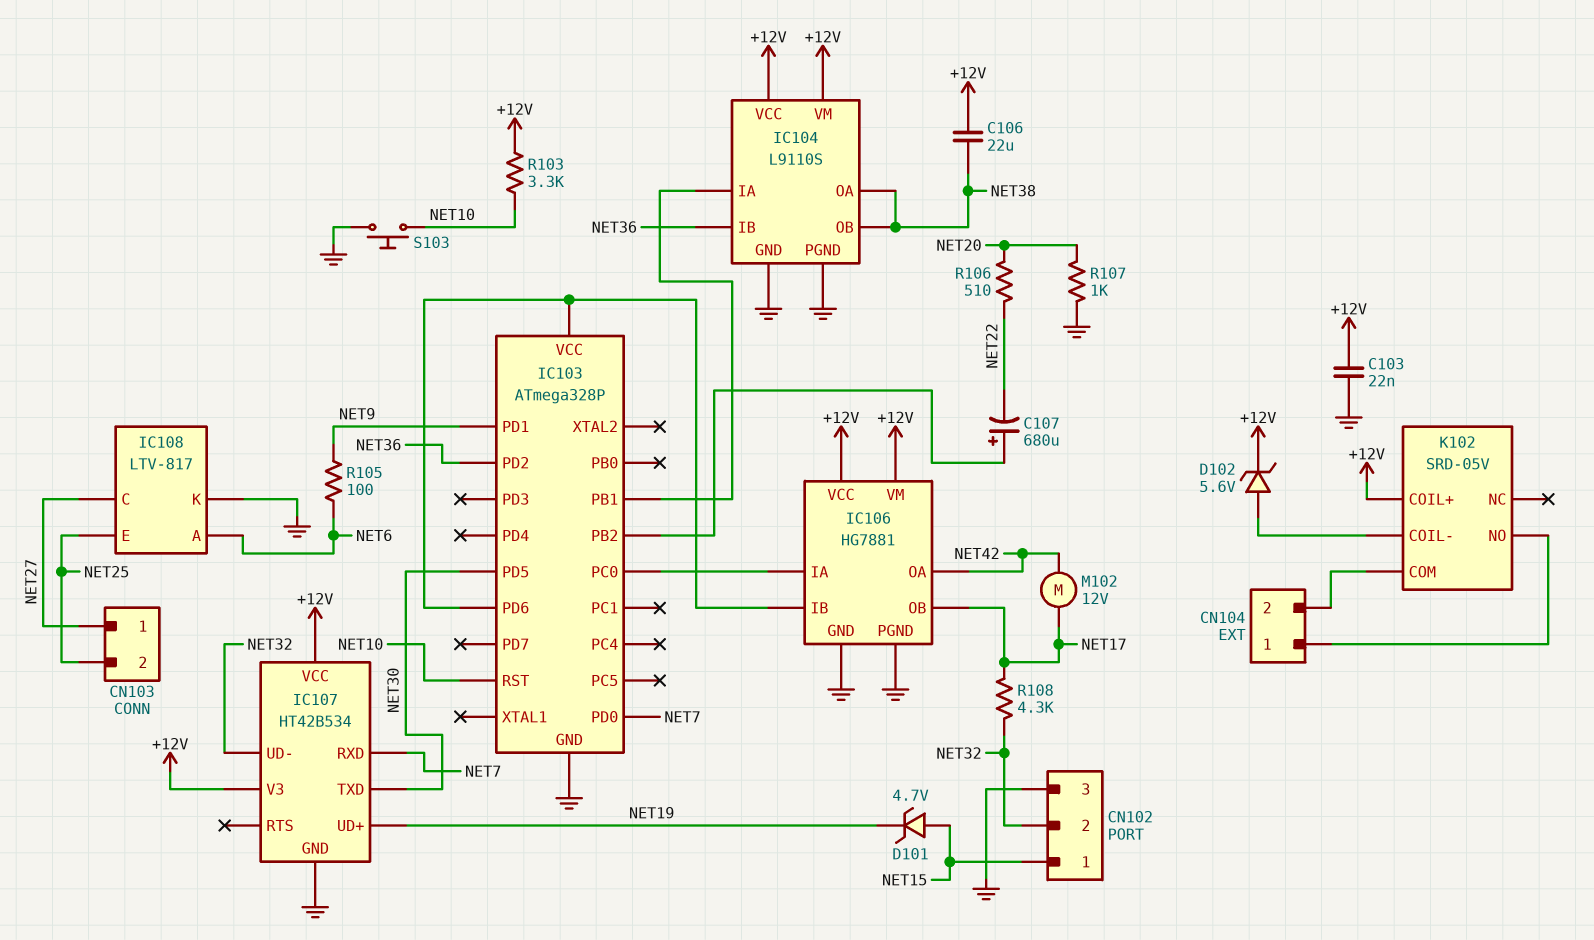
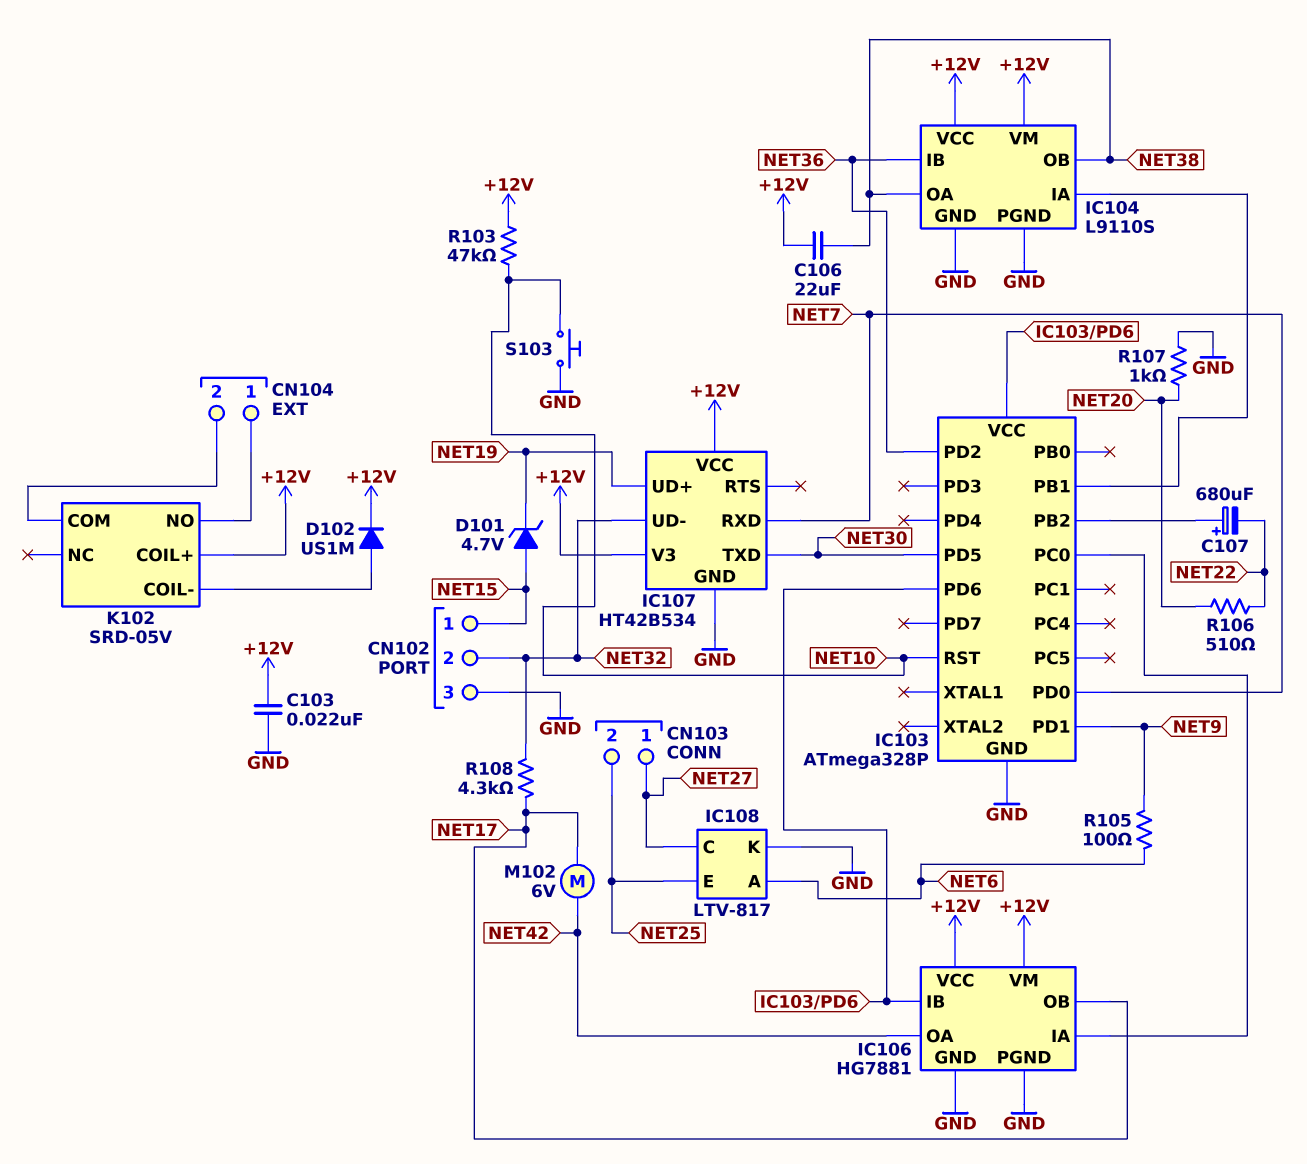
D102: zener 5.6V (A K102/COIL-, K +12V) -> diode US1M (A K102/COIL-, K +12V)
M102: motor 12V (NET17, NET42) -> motor 6V (NET17, NET42)
R103: 3.3k (+12V, NET10) -> 47k (+12V, NET10)

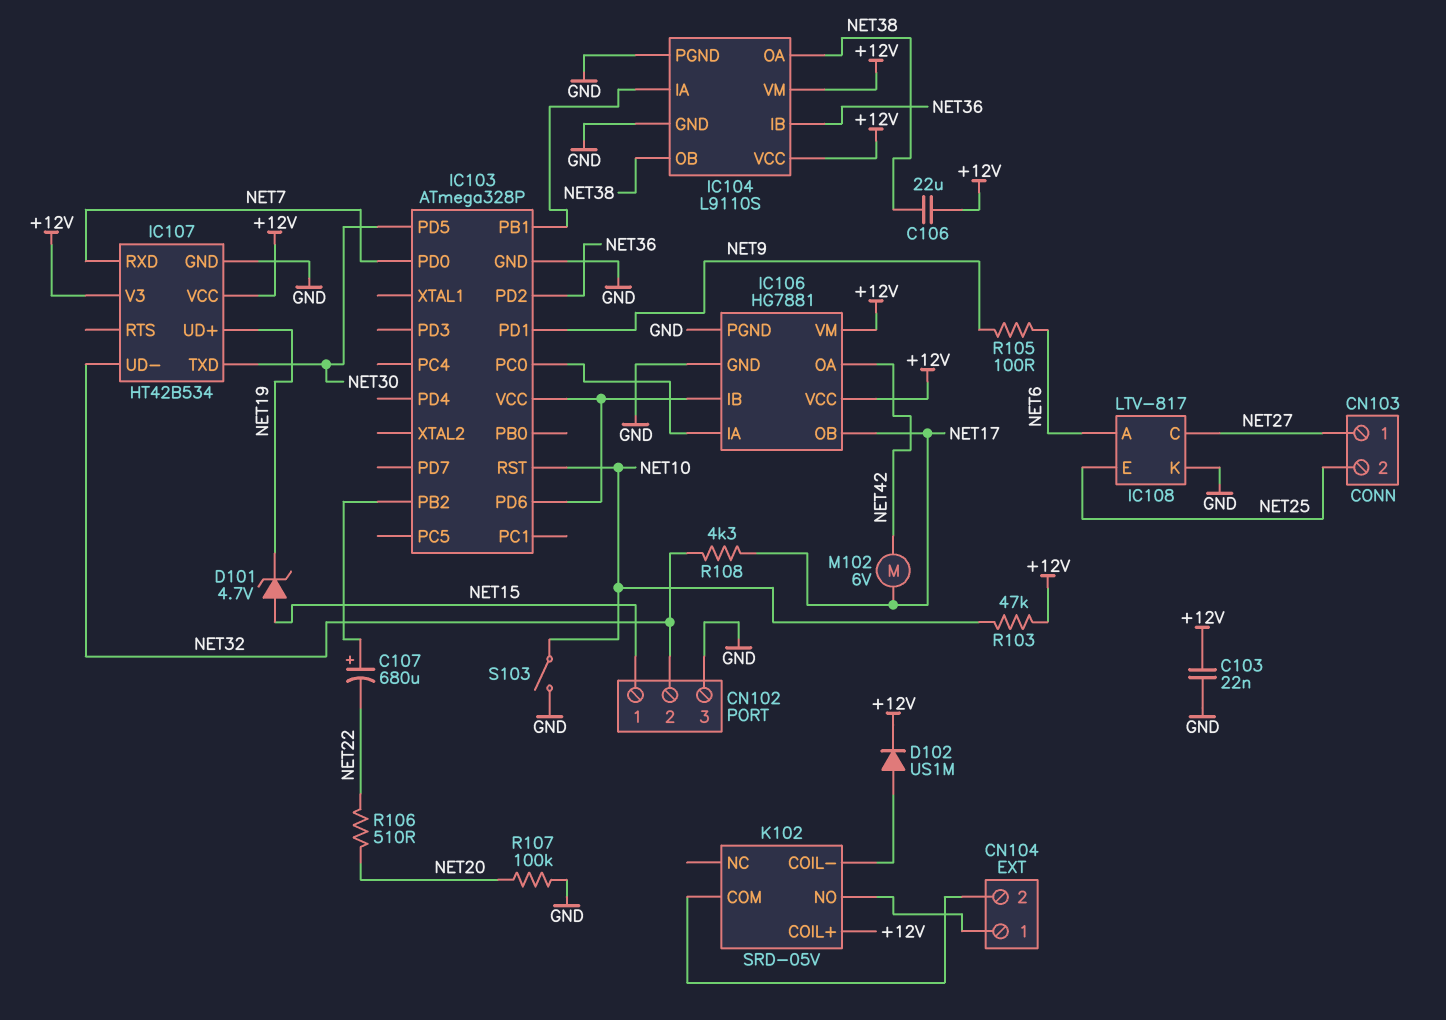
R107: 1k (GND, NET20) -> 100k (GND, NET20)
S103: button (GND, NET10) -> switch (GND, NET10)

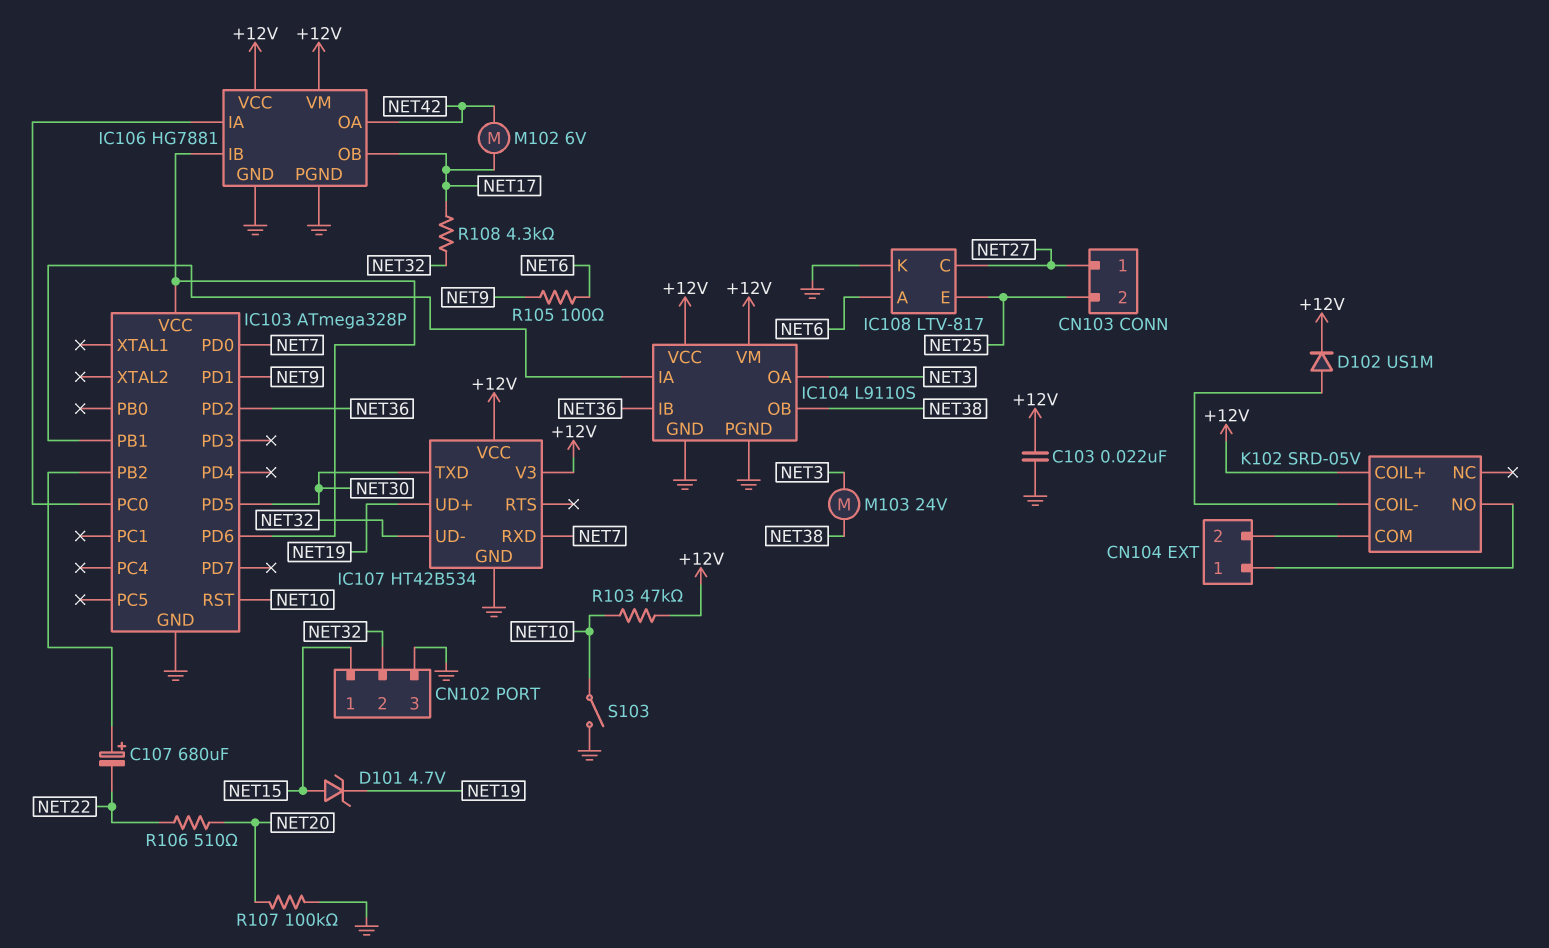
C106: 22uF (+12V, NET38) -> none
IC104 pin OA: NET38 -> NET3
M103: none -> motor 24V (NET3, NET38)

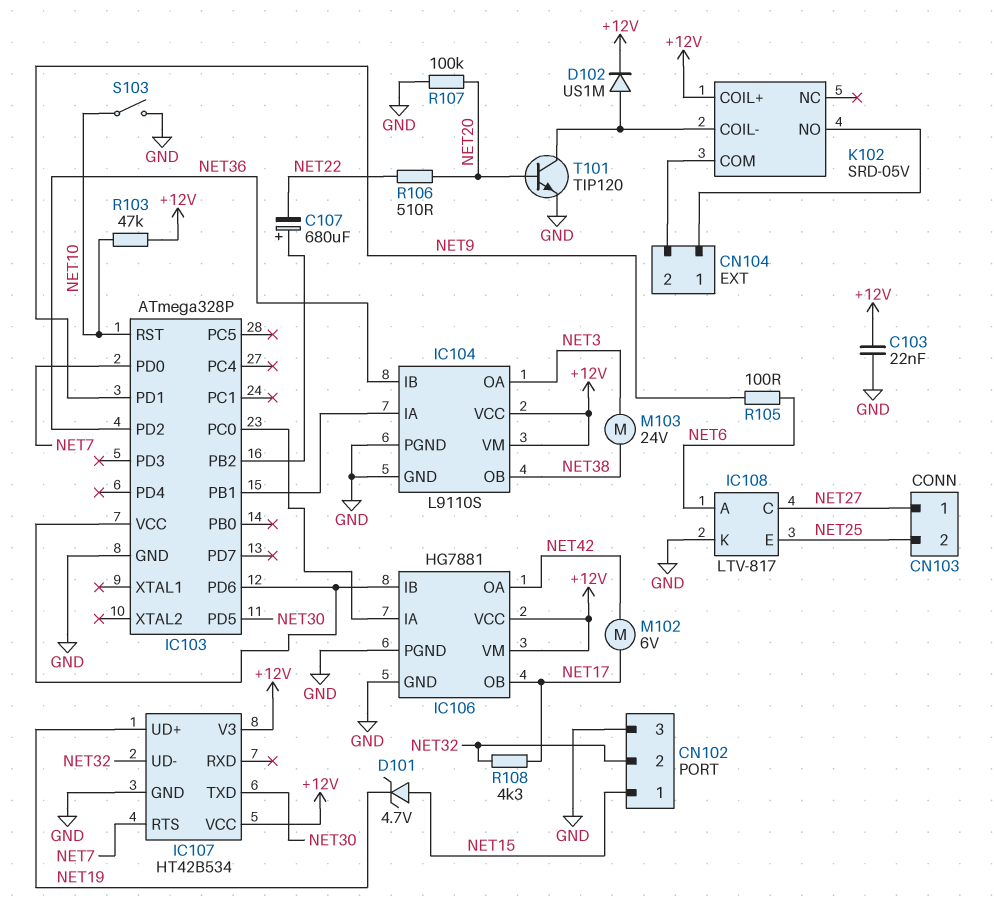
IC107 pin RTS: none -> NET7
IC107 pin RXD: NET7 -> none
T101: none -> NPN TIP120 (B NET20, C K102/COIL-, E GND)

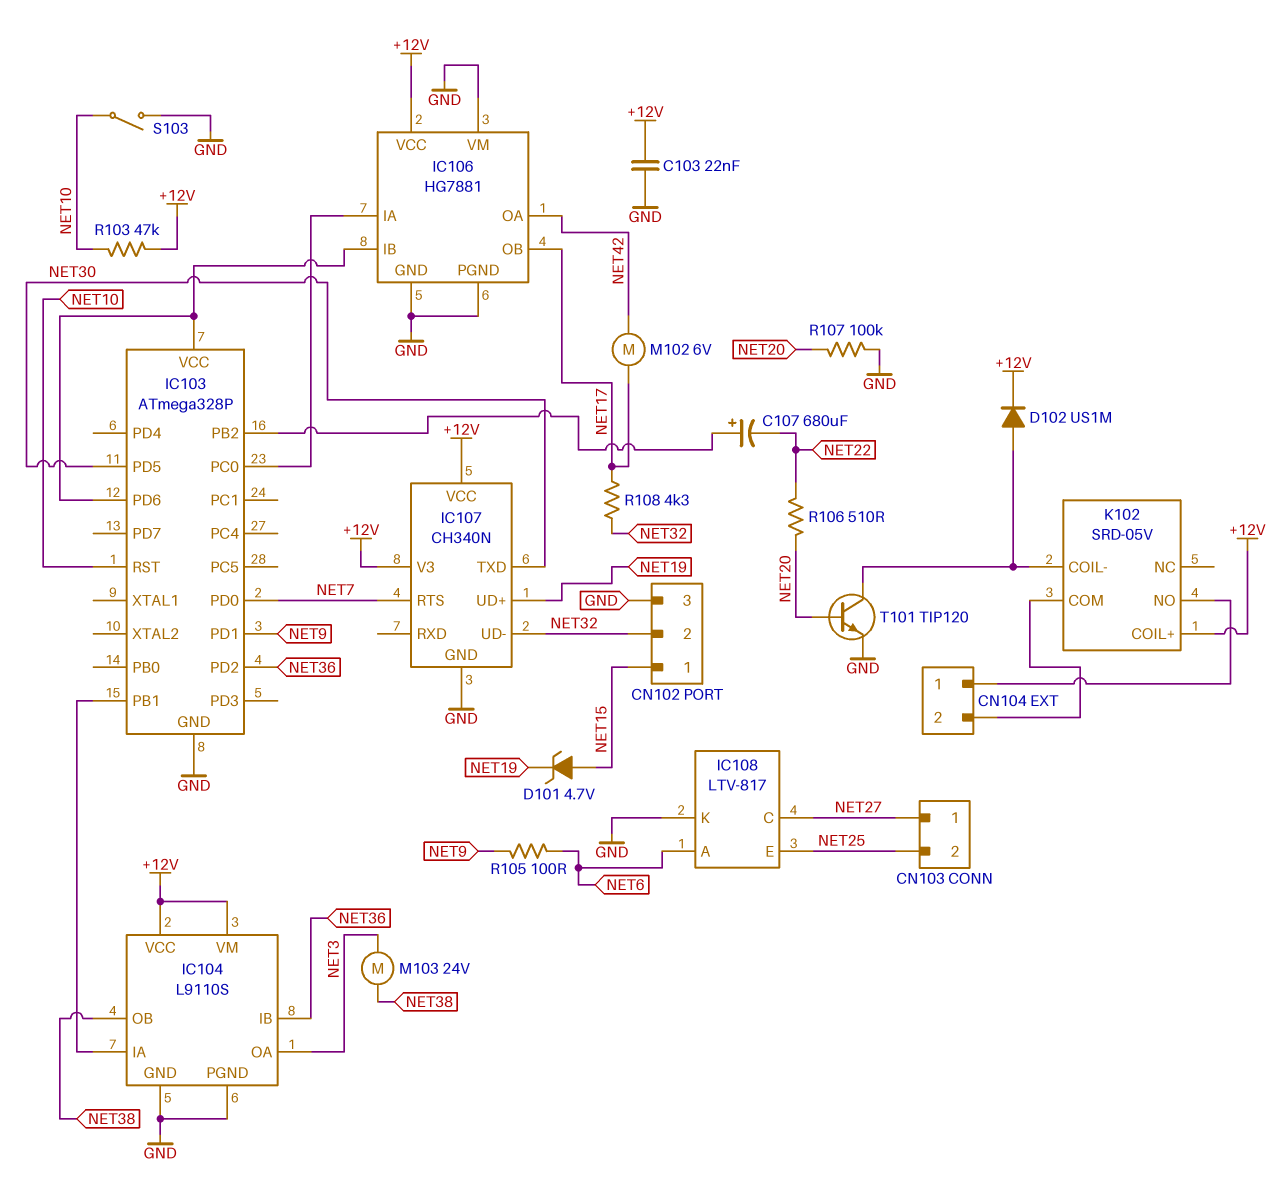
IC106 pin VM: +12V -> GND
IC107: HT42B534 -> CH340N

